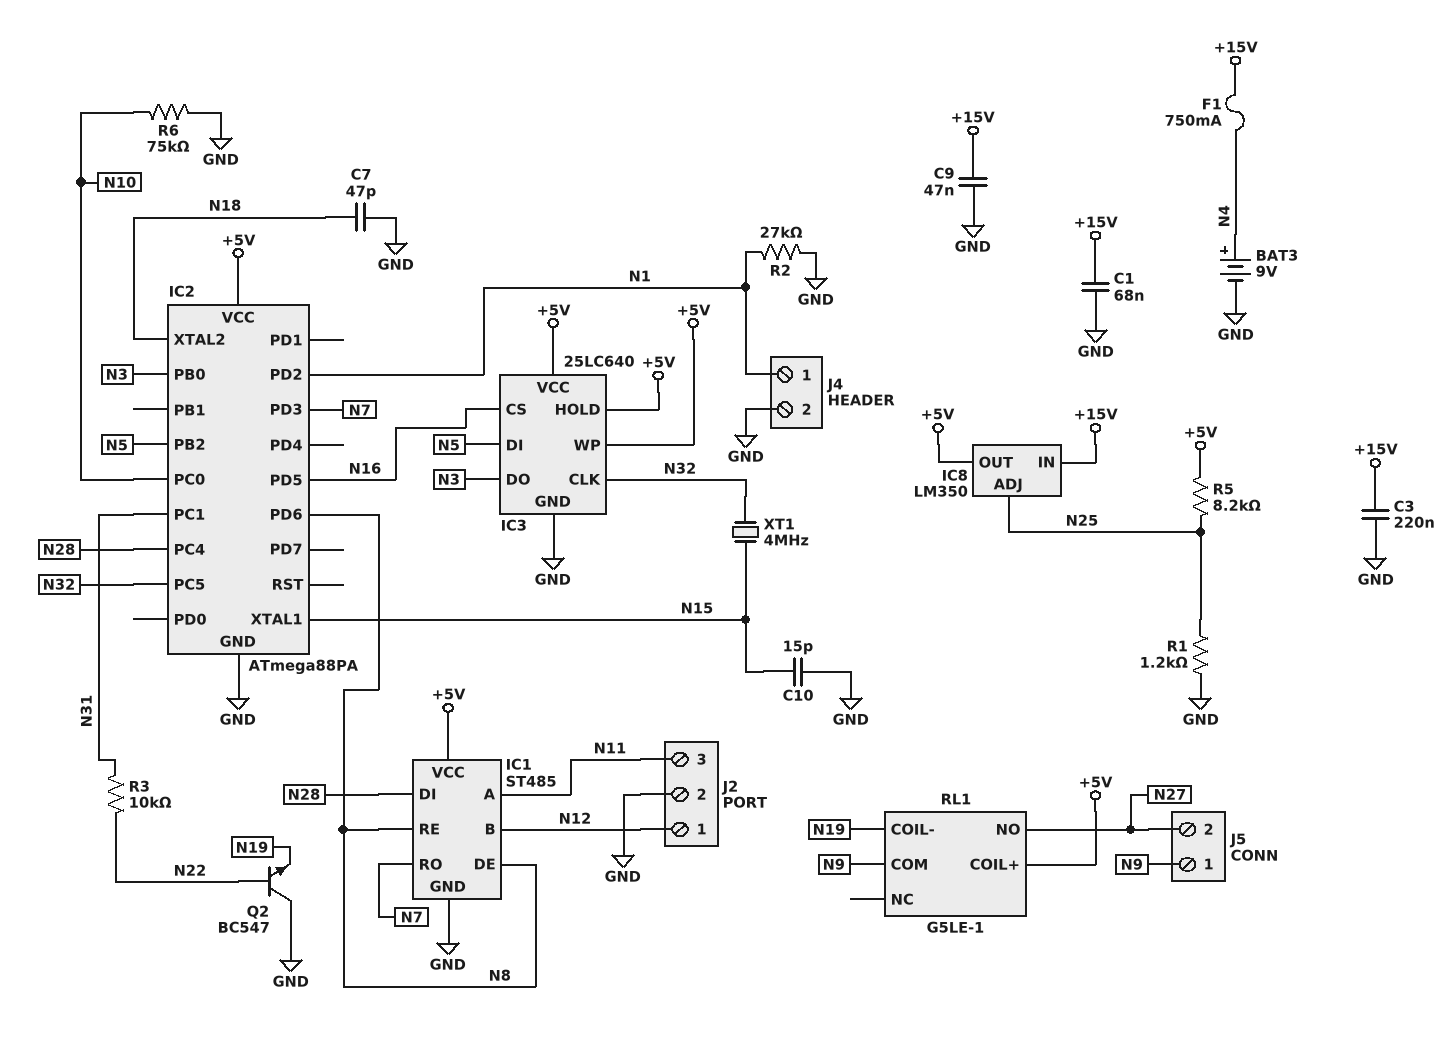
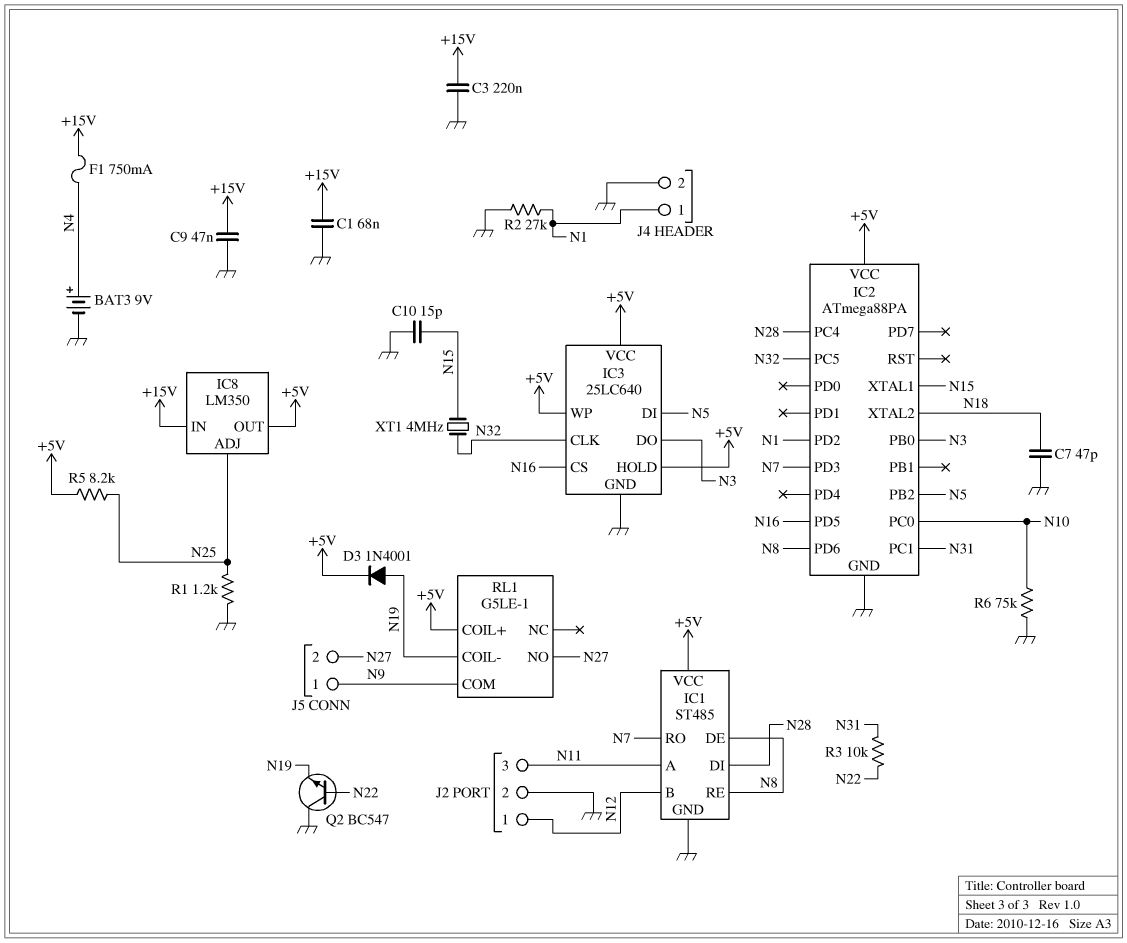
D3: none -> diode 1N4001 (A N19, K +5V)

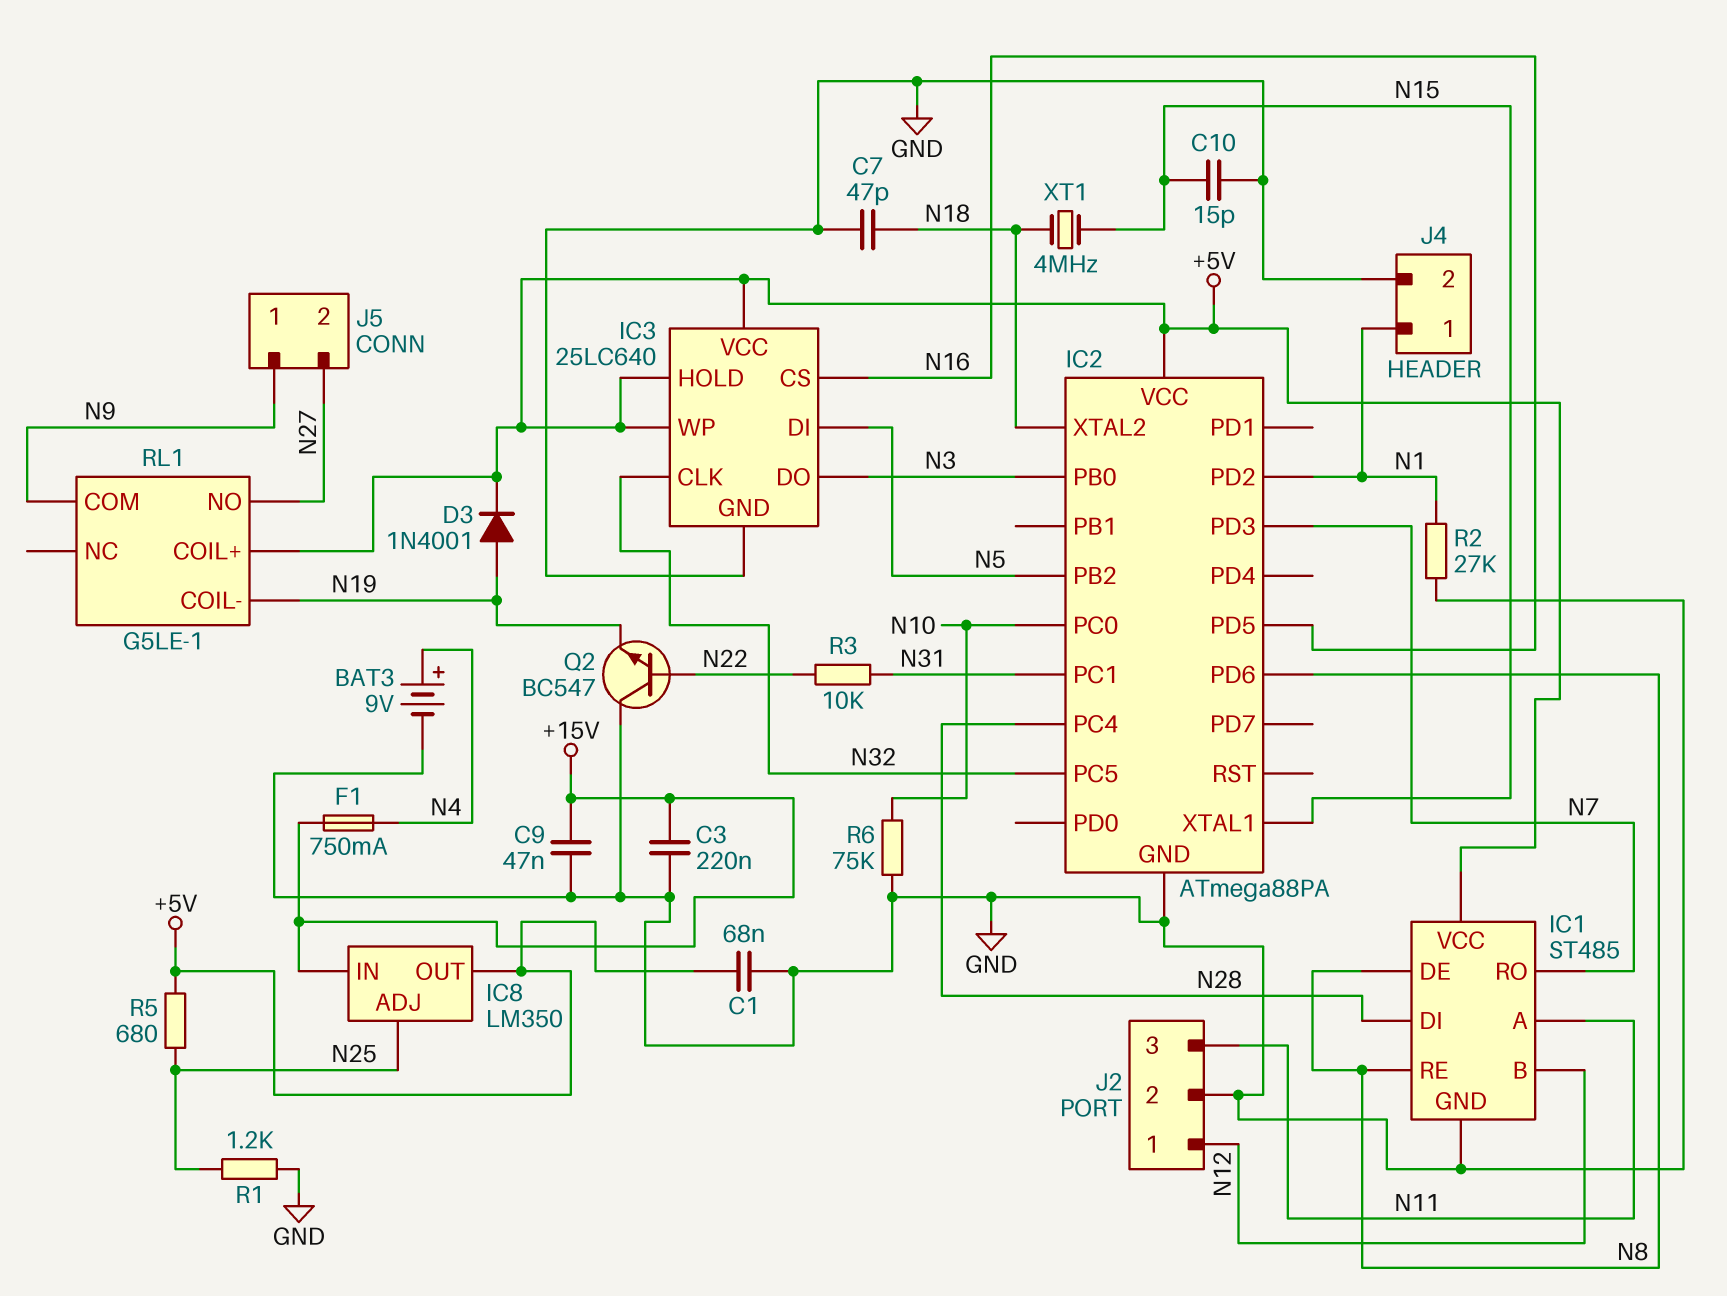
C1: 68nF (+15V, GND) -> 68nF (+5V, GND)
R5: 8.2k (+5V, N25) -> 680 (+5V, N25)
XT1: 4MHz (N15, N32) -> 4MHz (N15, N18)

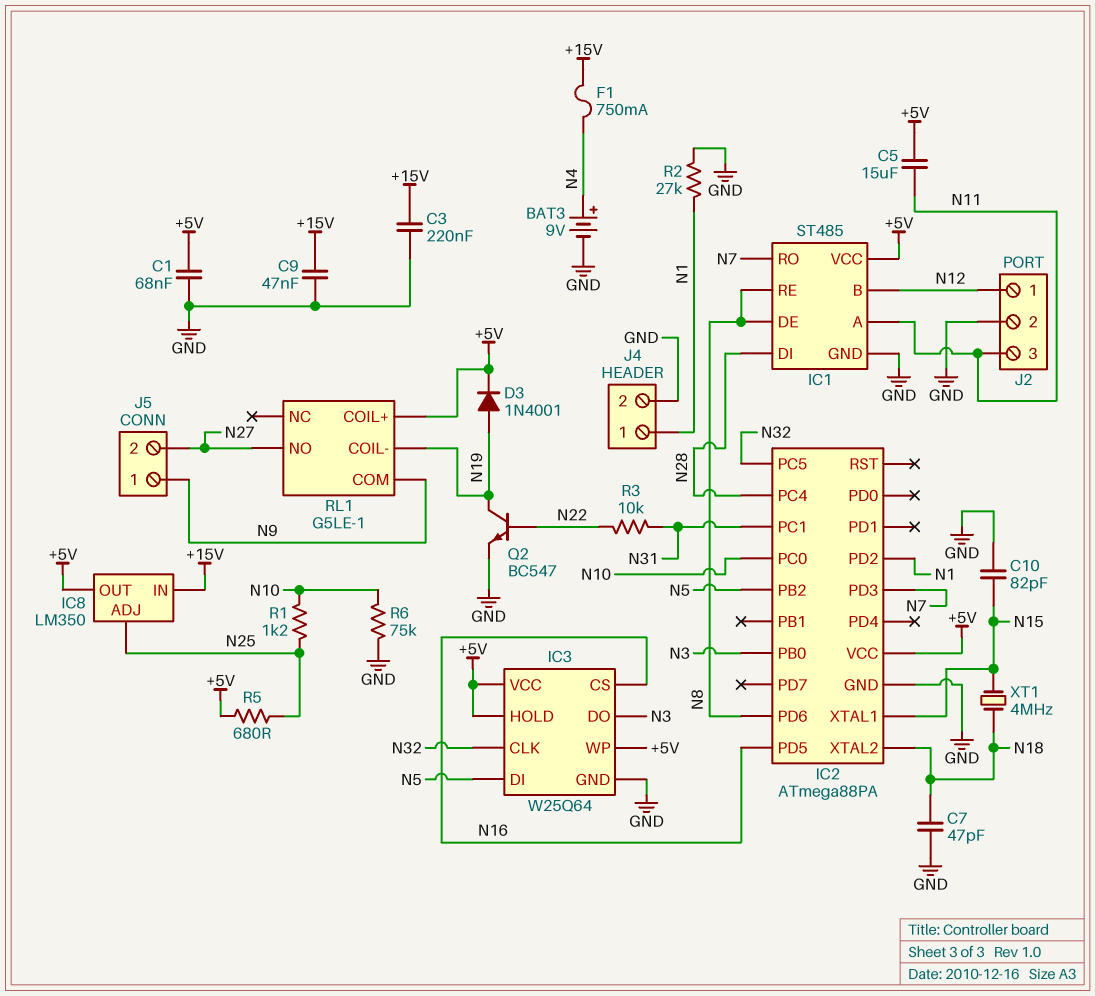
C5: none -> 15uF (+5V, N11)
C10: 15pF (GND, N15) -> 82pF (GND, N15)
IC3: 25LC640 -> W25Q64
Q2: NPN BC547 (B N22, C GND, E N19) -> NPN BC547 (B N22, C N19, E GND)
R1: 1.2k (GND, N25) -> 1.2k (N10, N25)

